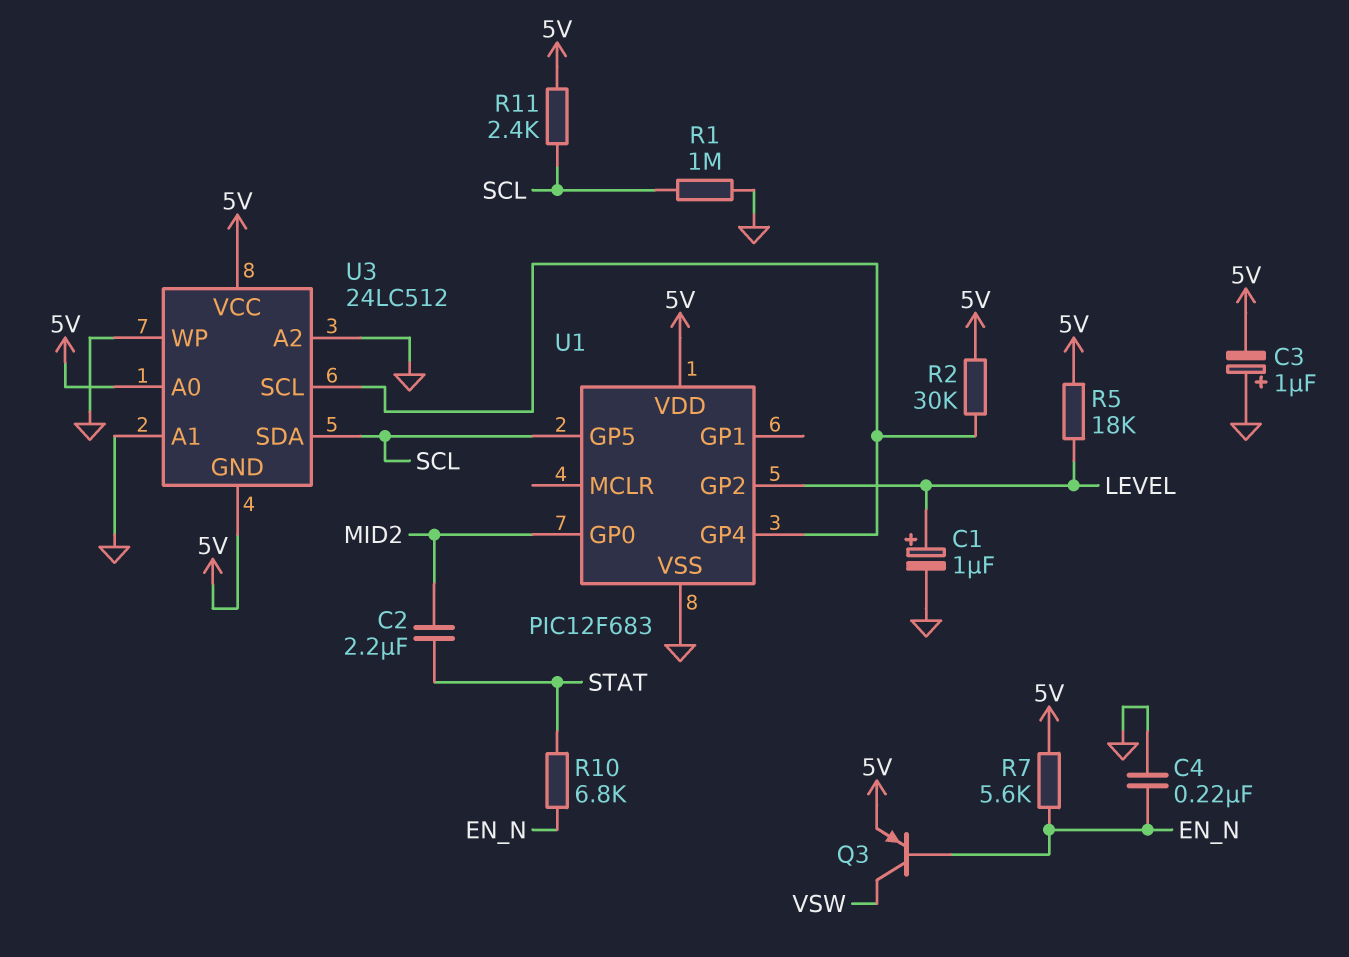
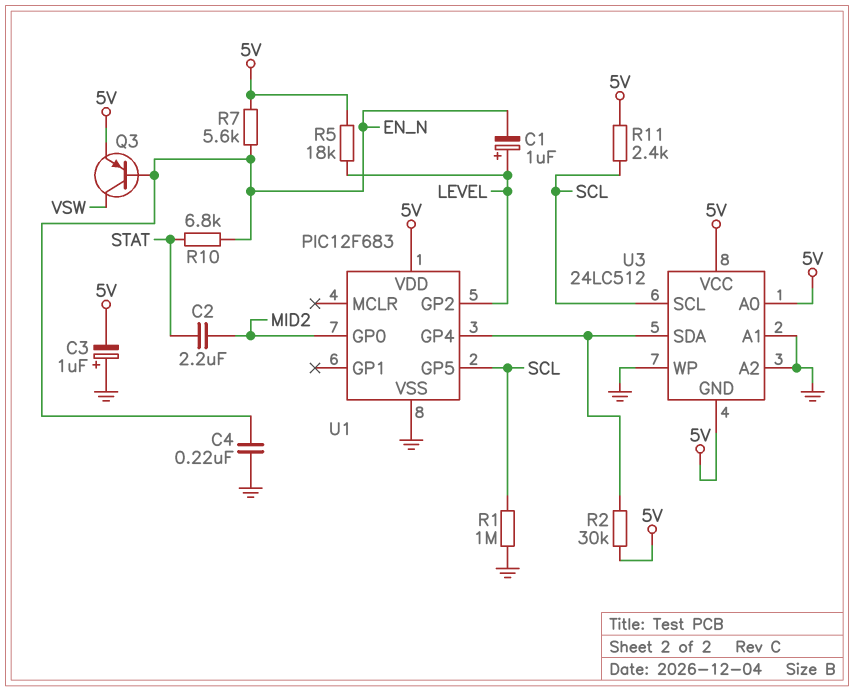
C1: 1uF (plus LEVEL, minus GND) -> 1uF (plus LEVEL, minus EN_N)
U3 pin SCL: U1/GP4 -> SCL
U3 pin SDA: SCL -> U1/GP4

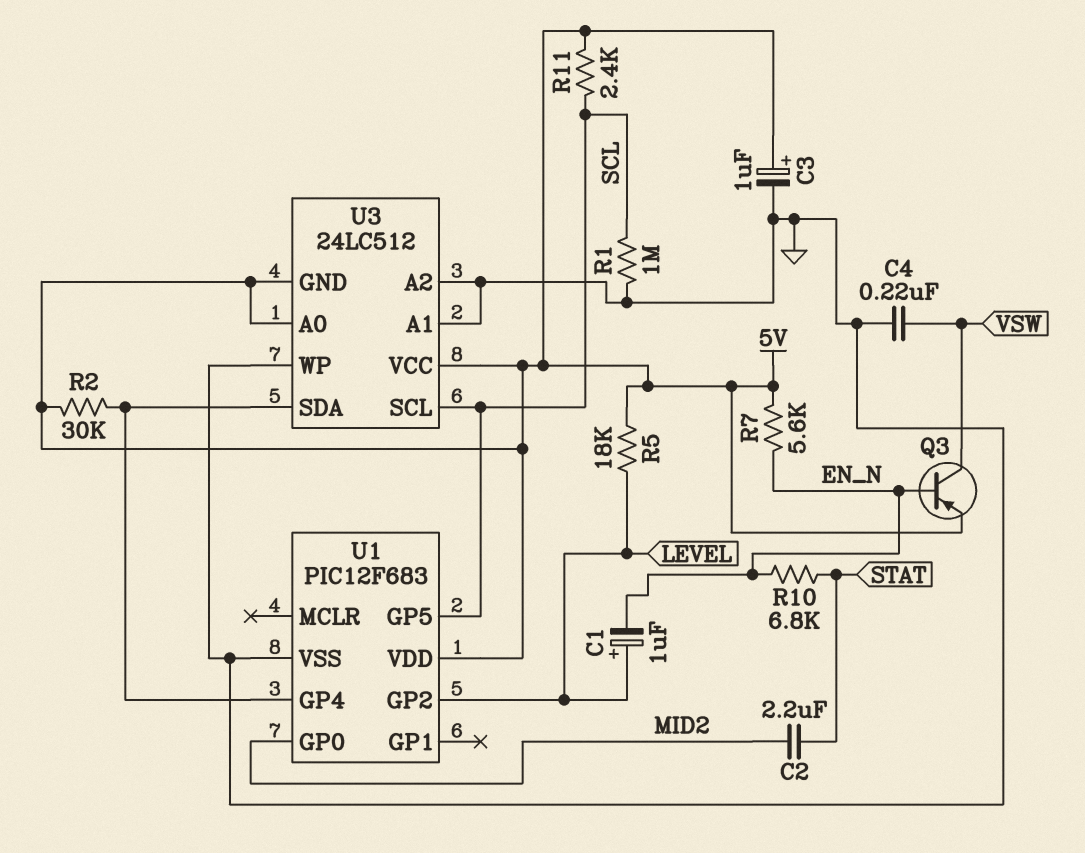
C3: 1uF (plus GND, minus 5V) -> 1uF (plus 5V, minus GND)
C4: 220nF (EN_N, GND) -> 220nF (GND, VSW)

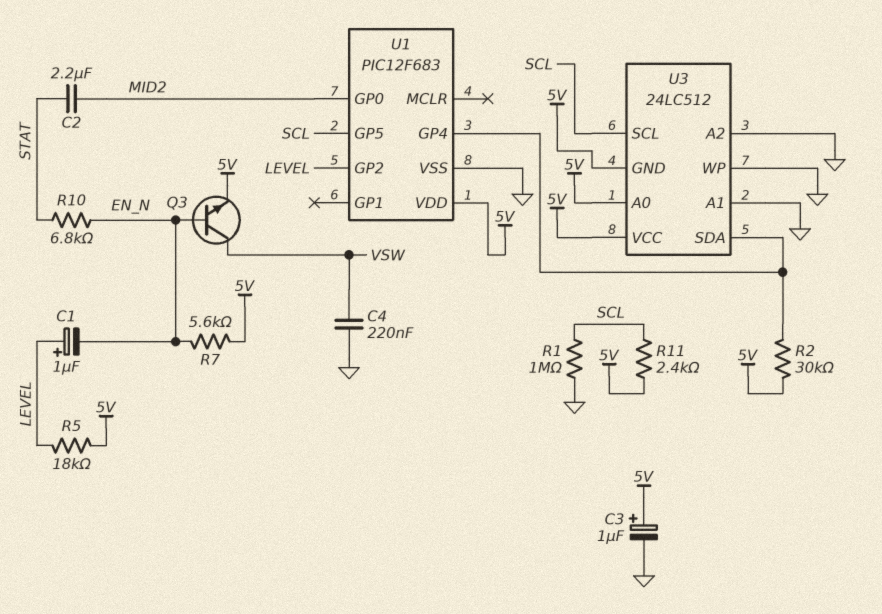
Q3: PNP (B EN_N, C VSW, E 5V) -> NPN (B EN_N, C VSW, E 5V)

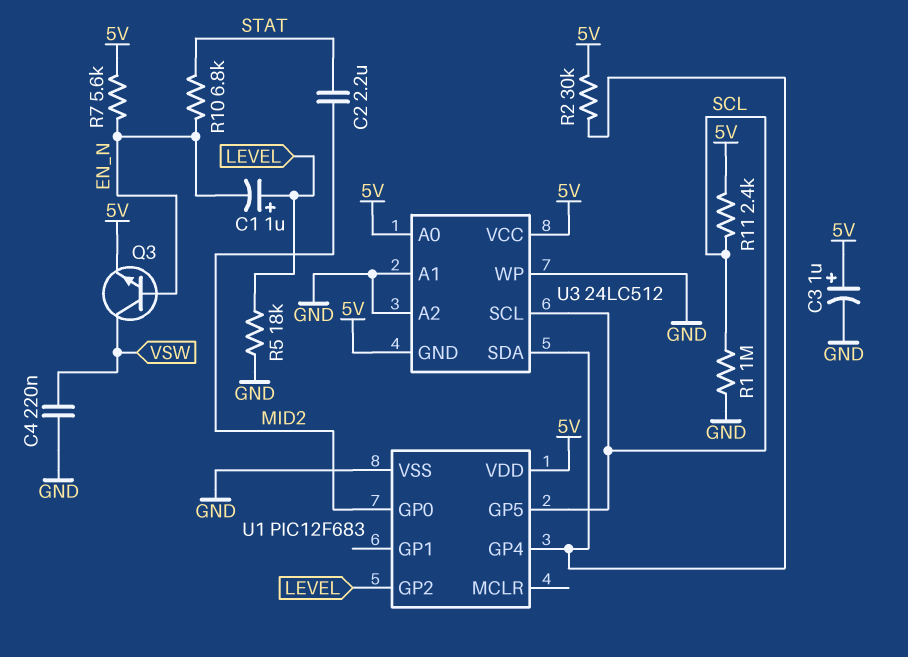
R5: 18k (5V, LEVEL) -> 18k (GND, LEVEL)

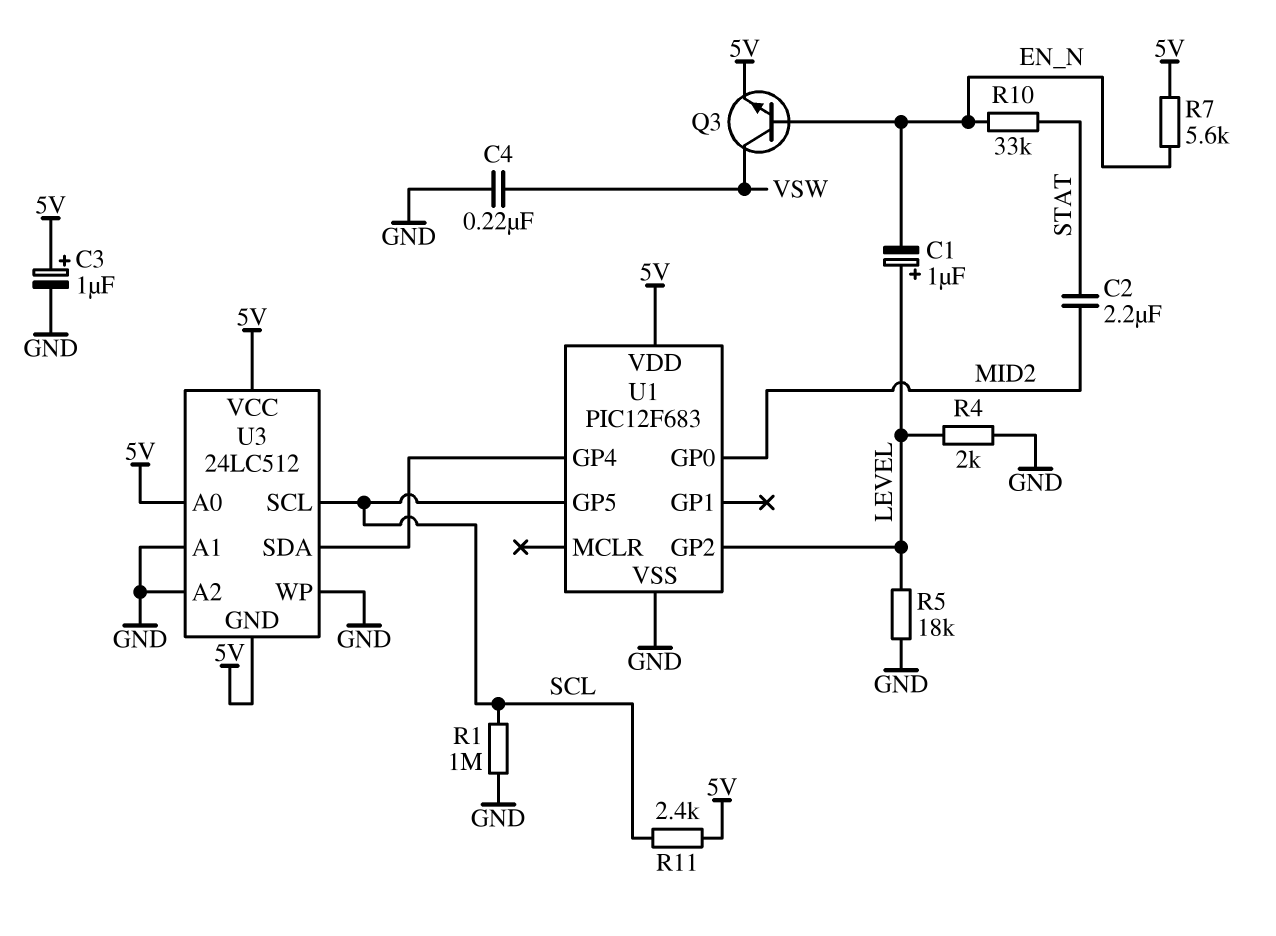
R2: 30k (5V, U1/GP4) -> none
R4: none -> 2k (GND, LEVEL)
R10: 6.8k (EN_N, STAT) -> 33k (EN_N, STAT)

